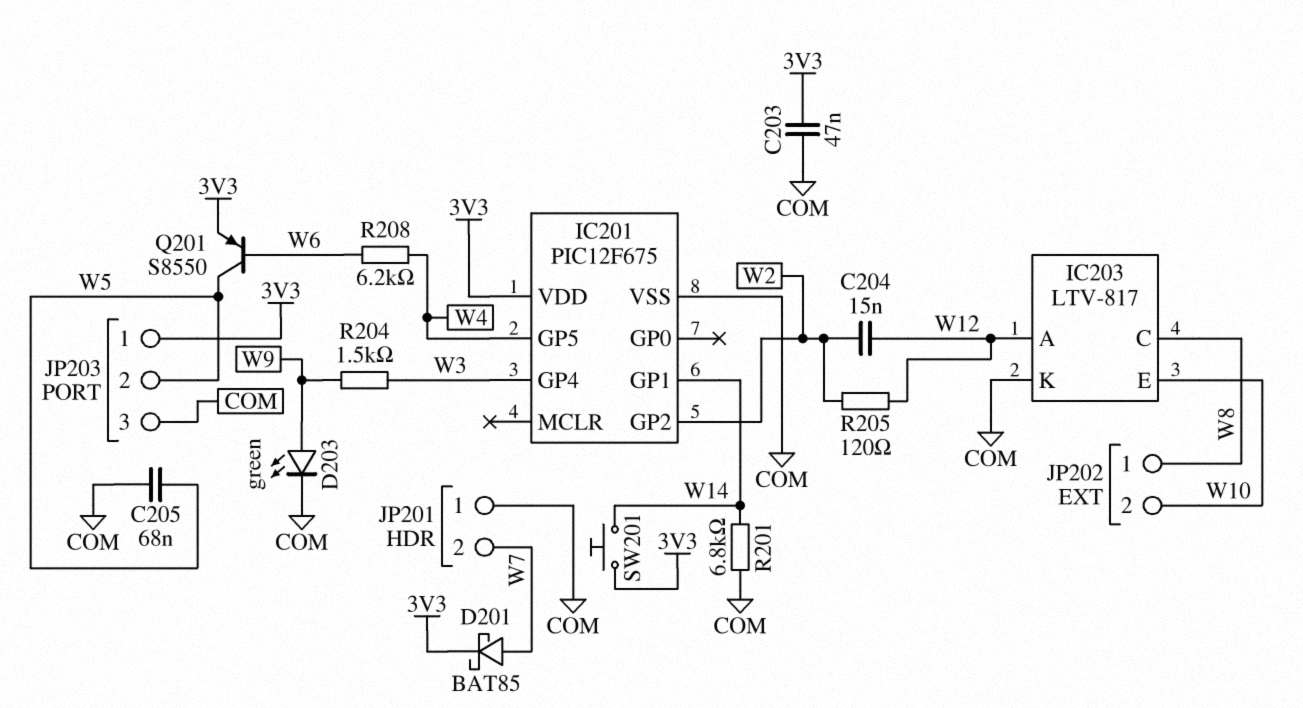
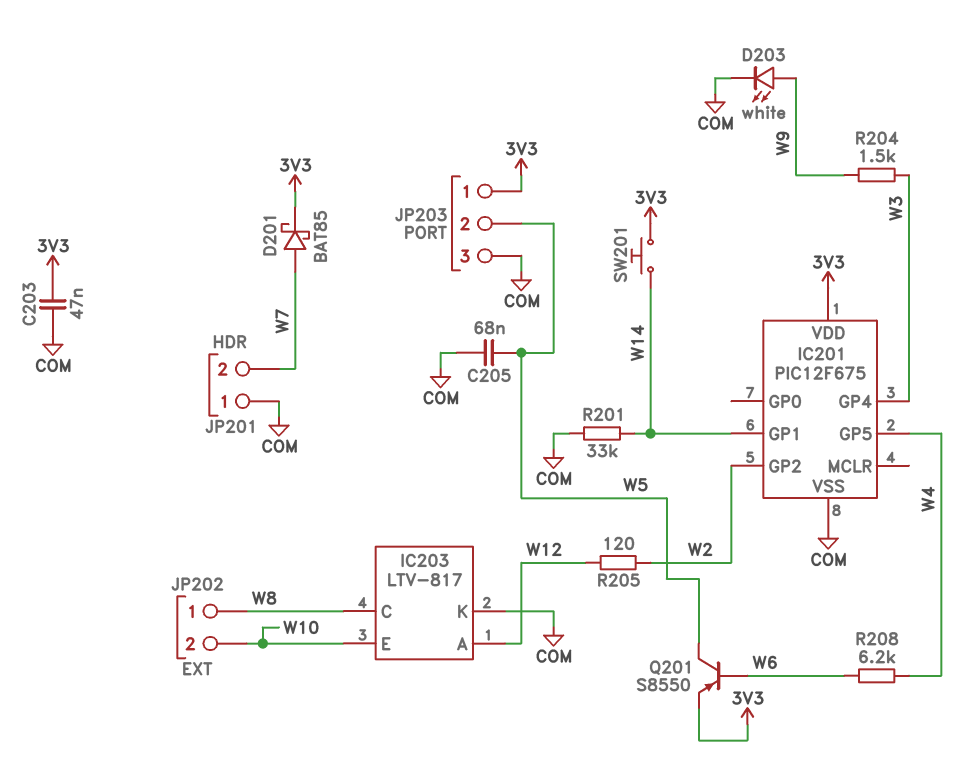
C204: 15nF (W2, W12) -> none
D203: LED green (A W9, K COM) -> LED white (A W9, K COM)
R201: 6.8k (COM, W14) -> 33k (COM, W14)

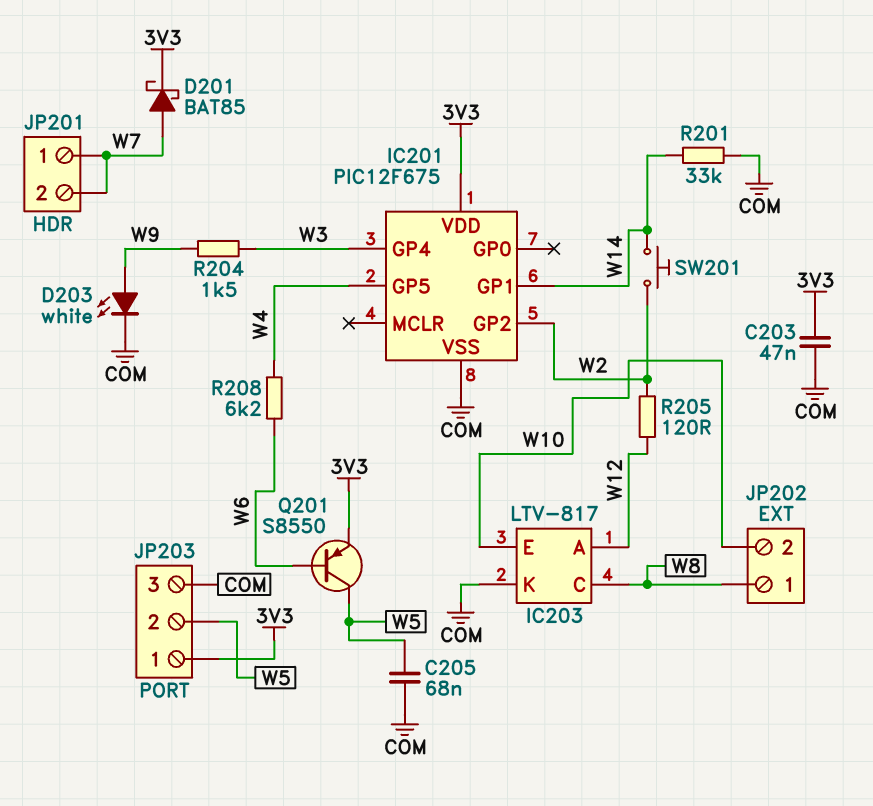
JP201 pin 1: COM -> W7
SW201: button (3V3, W14) -> button (W2, W14)

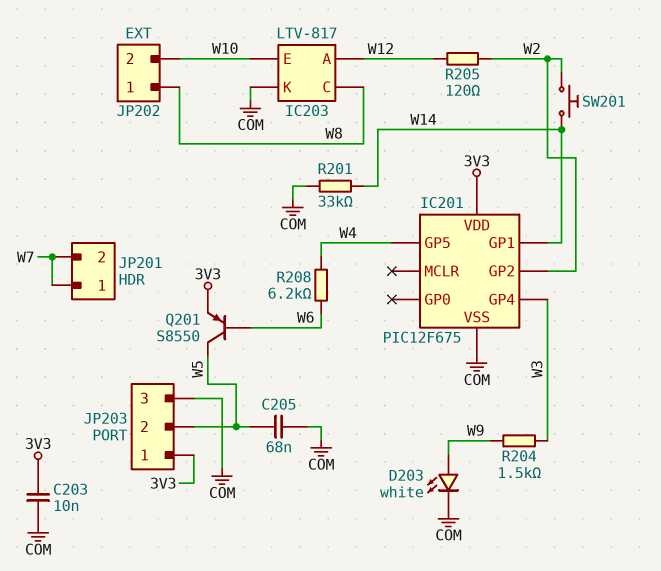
C203: 47nF (3V3, COM) -> 10nF (3V3, COM)
D201: schottky BAT85 (A W7, K 3V3) -> none

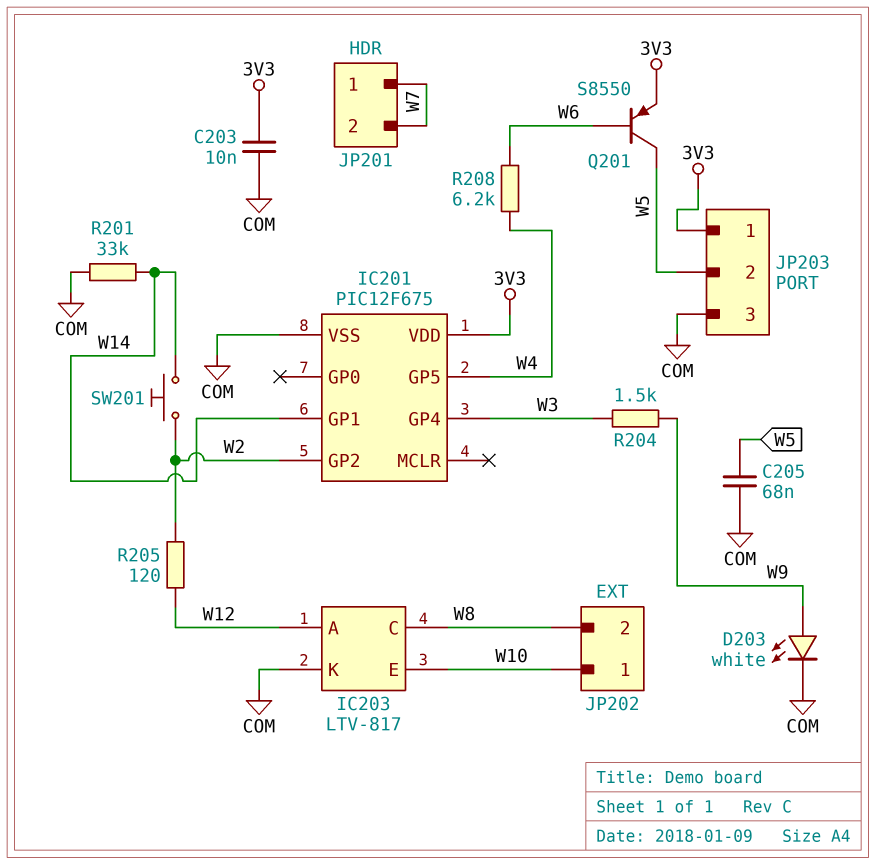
JP202 pin 1: W8 -> W10
JP202 pin 2: W10 -> W8

